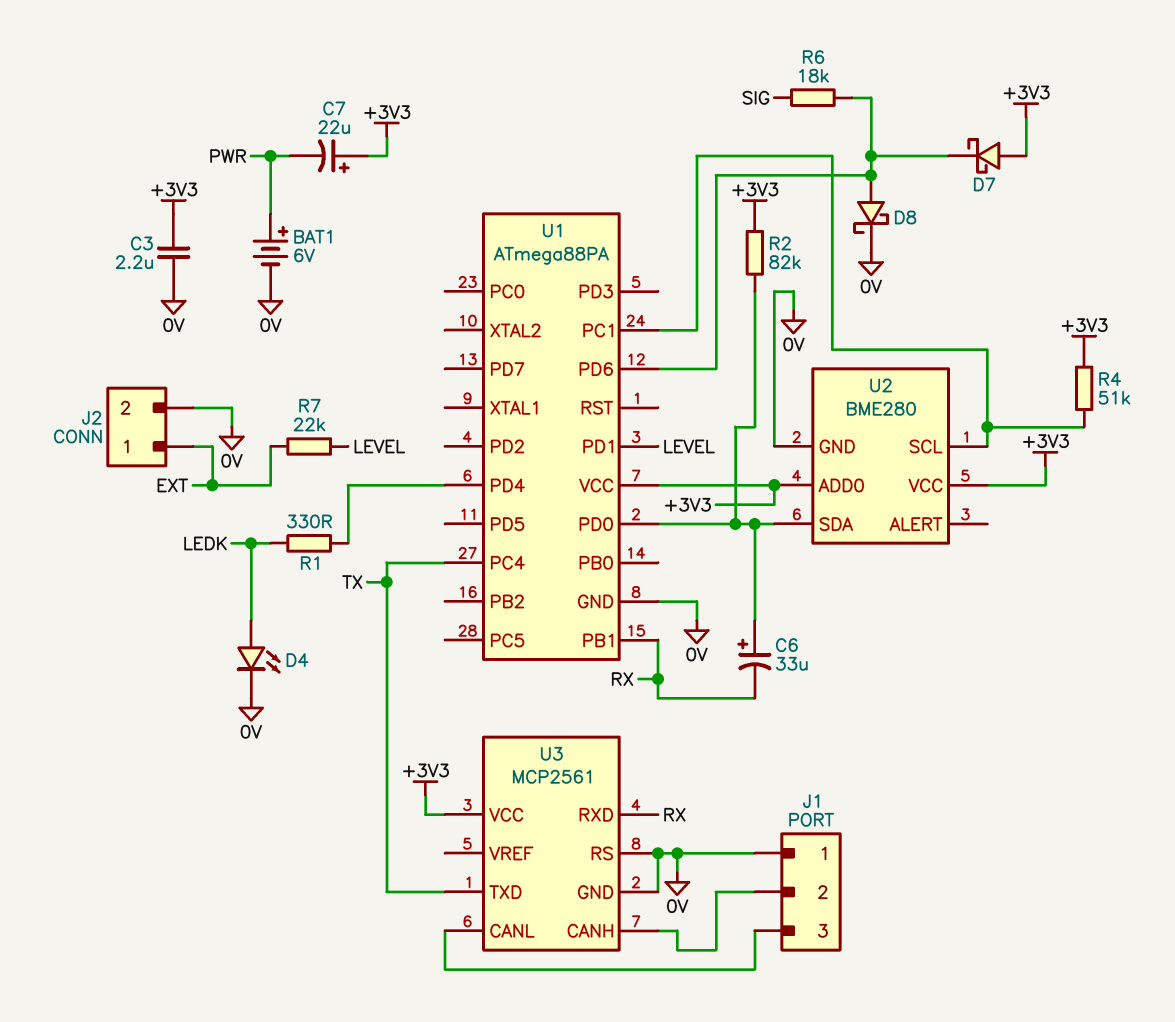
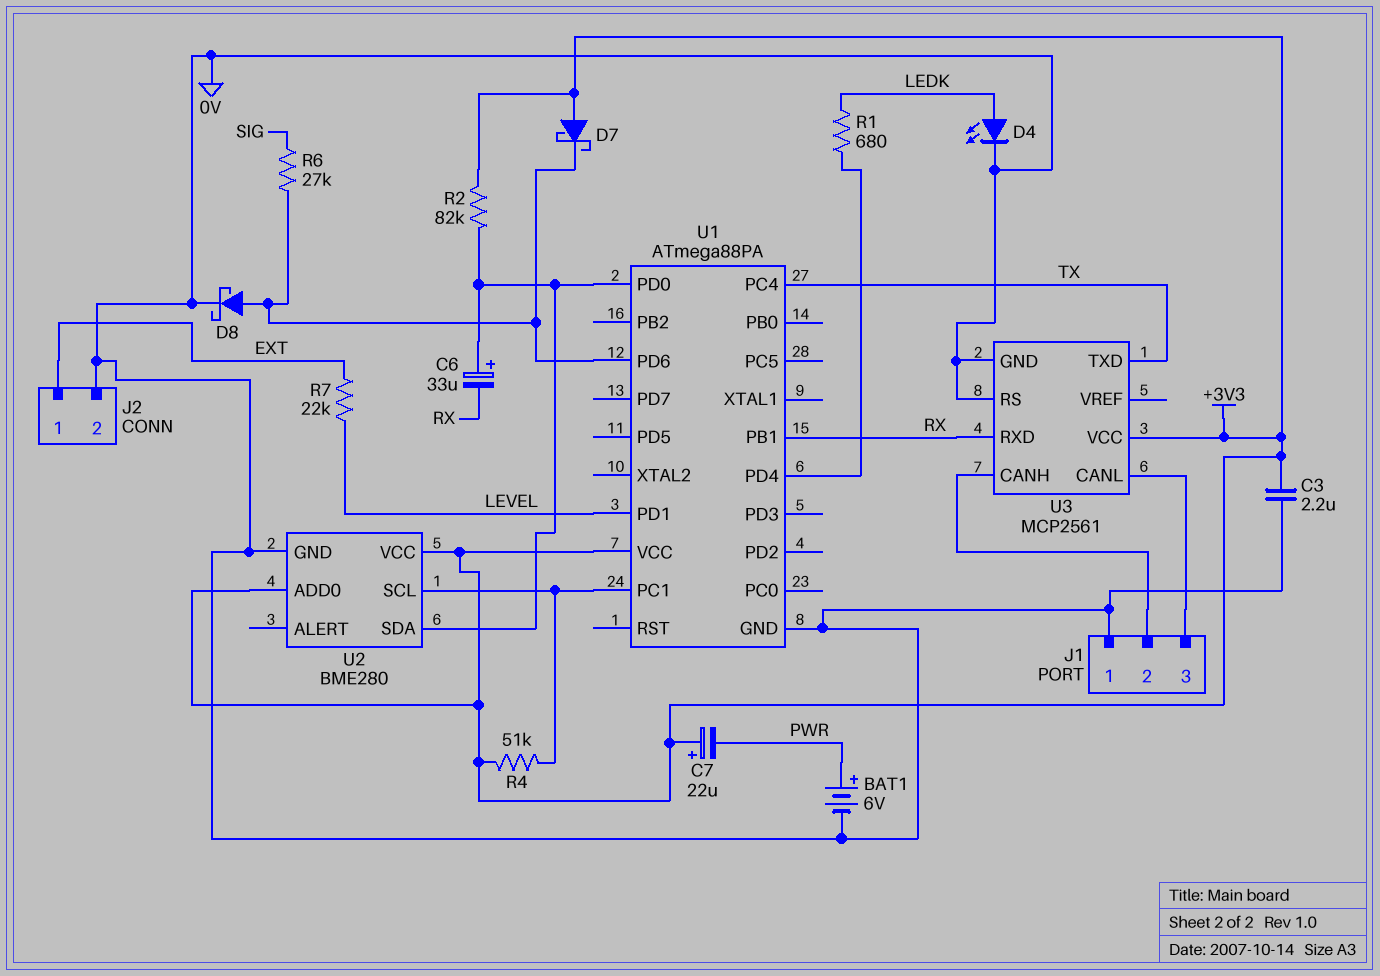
R1: 330 (LEDK, U1/PD4) -> 680 (LEDK, U1/PD4)
R6: 18k (SIG, U1/PD6) -> 27k (SIG, U1/PD6)

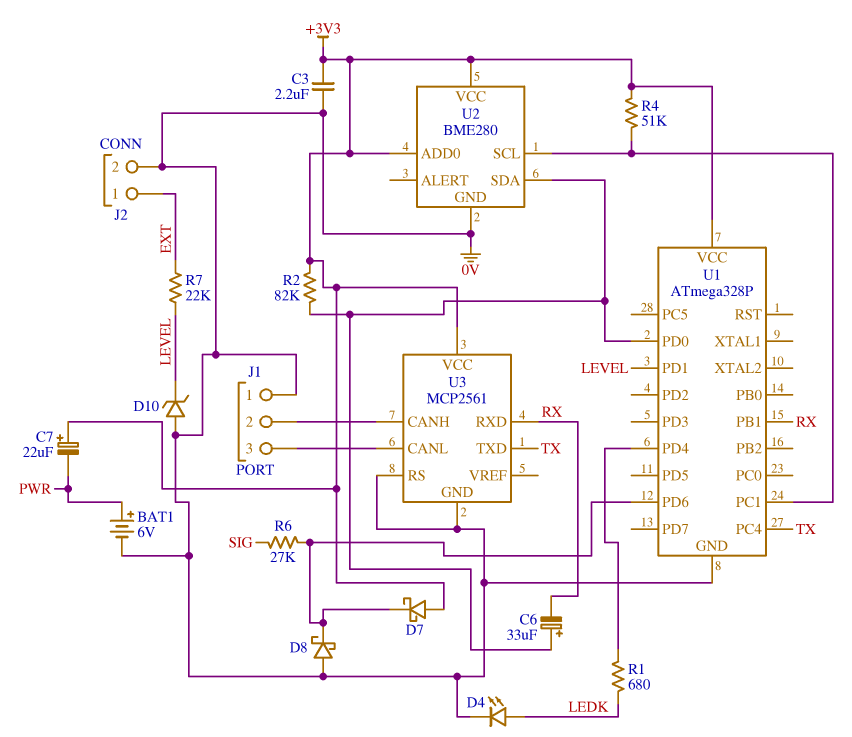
D8: schottky (A U1/PD6, K 0V) -> schottky (A 0V, K U1/PD6)
D10: none -> zener (A 0V, K LEVEL)
U1: ATmega88PA -> ATmega328P

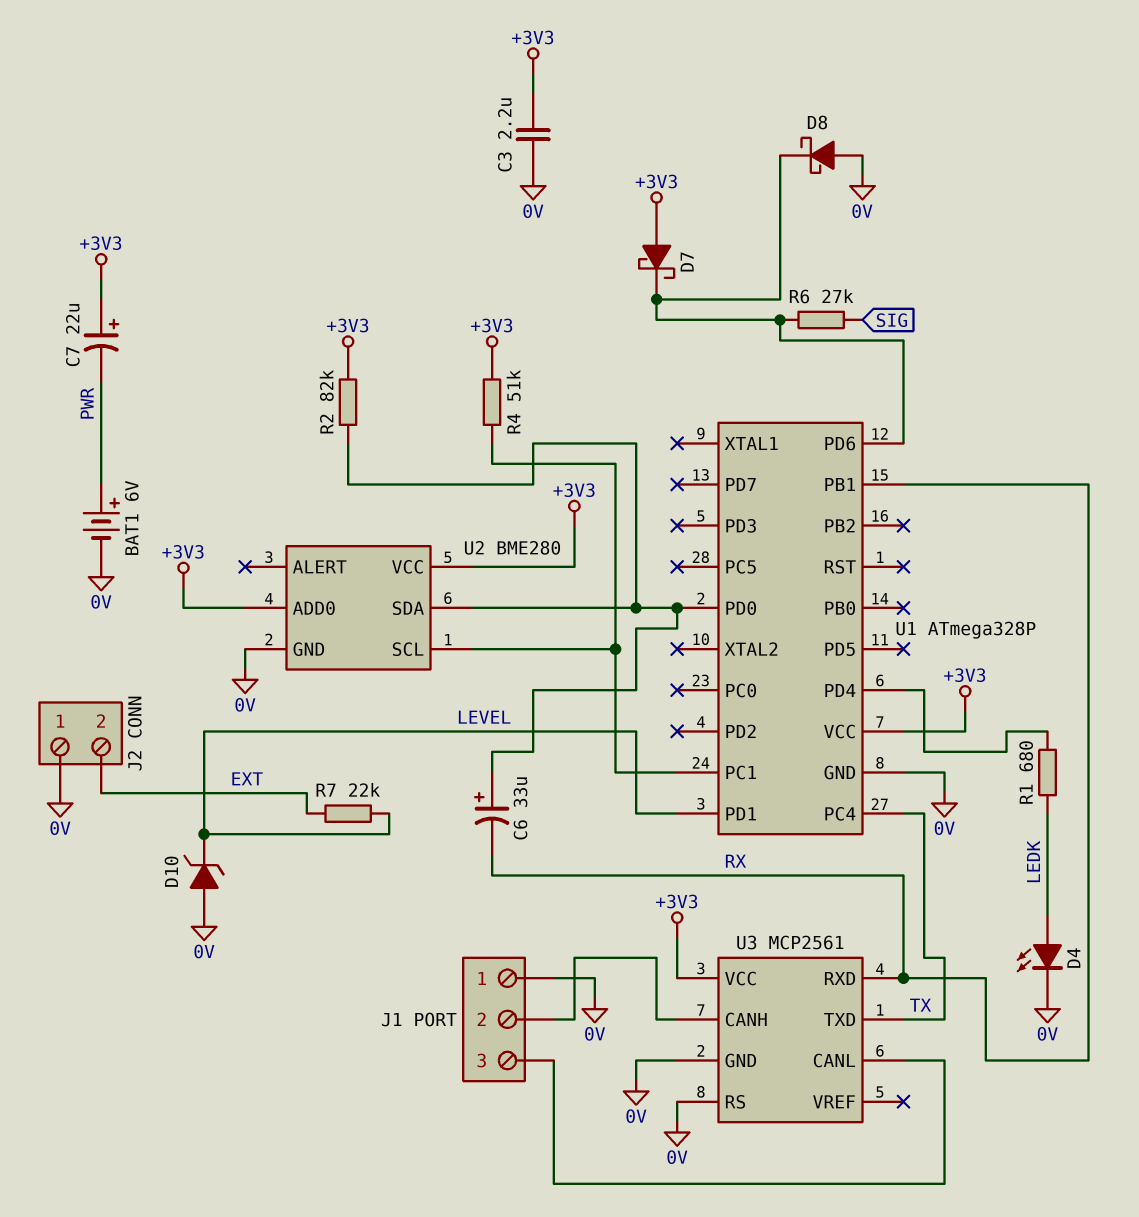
J2 pin 1: EXT -> 0V
J2 pin 2: 0V -> EXT

